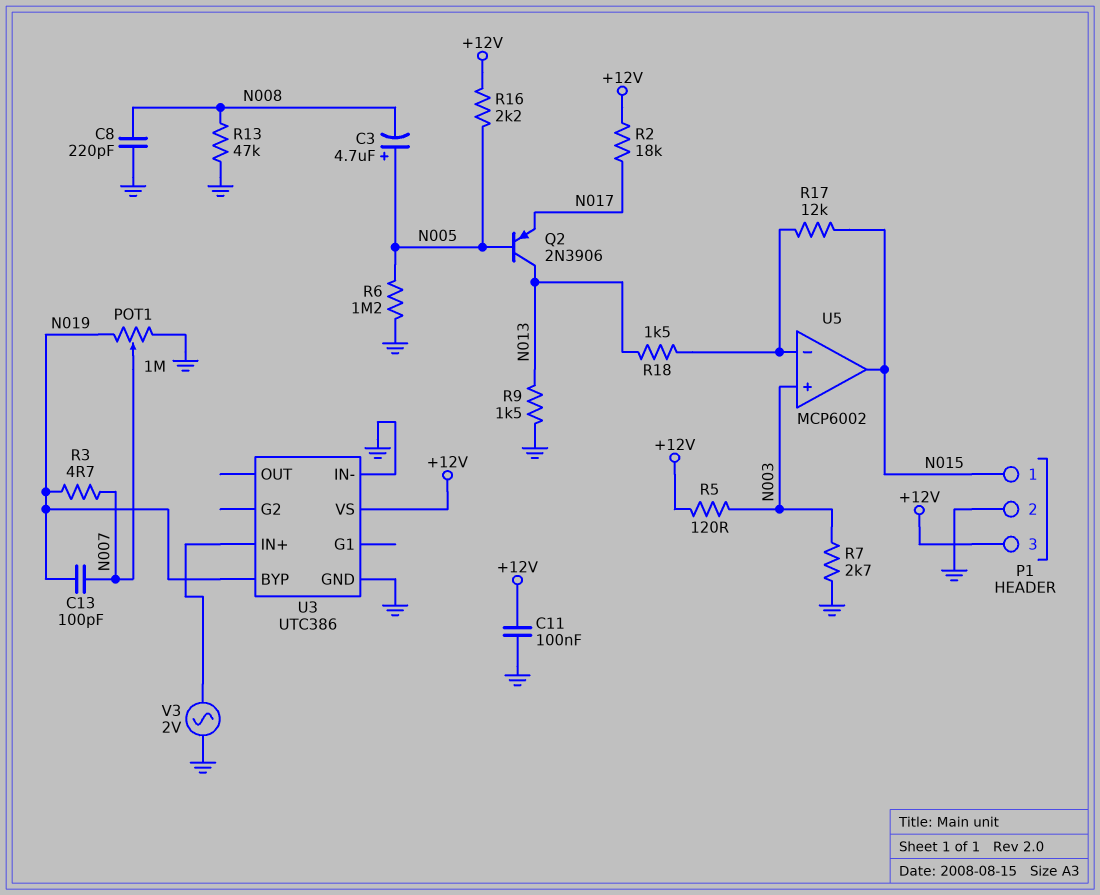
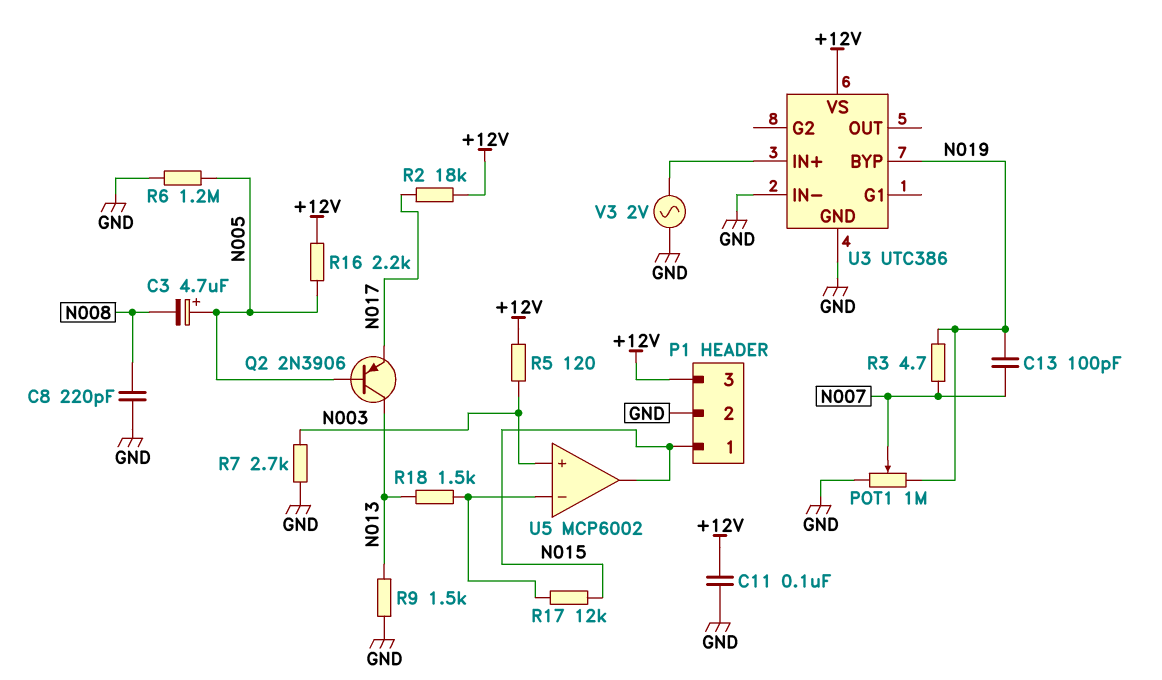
R13: 47k (GND, N008) -> none

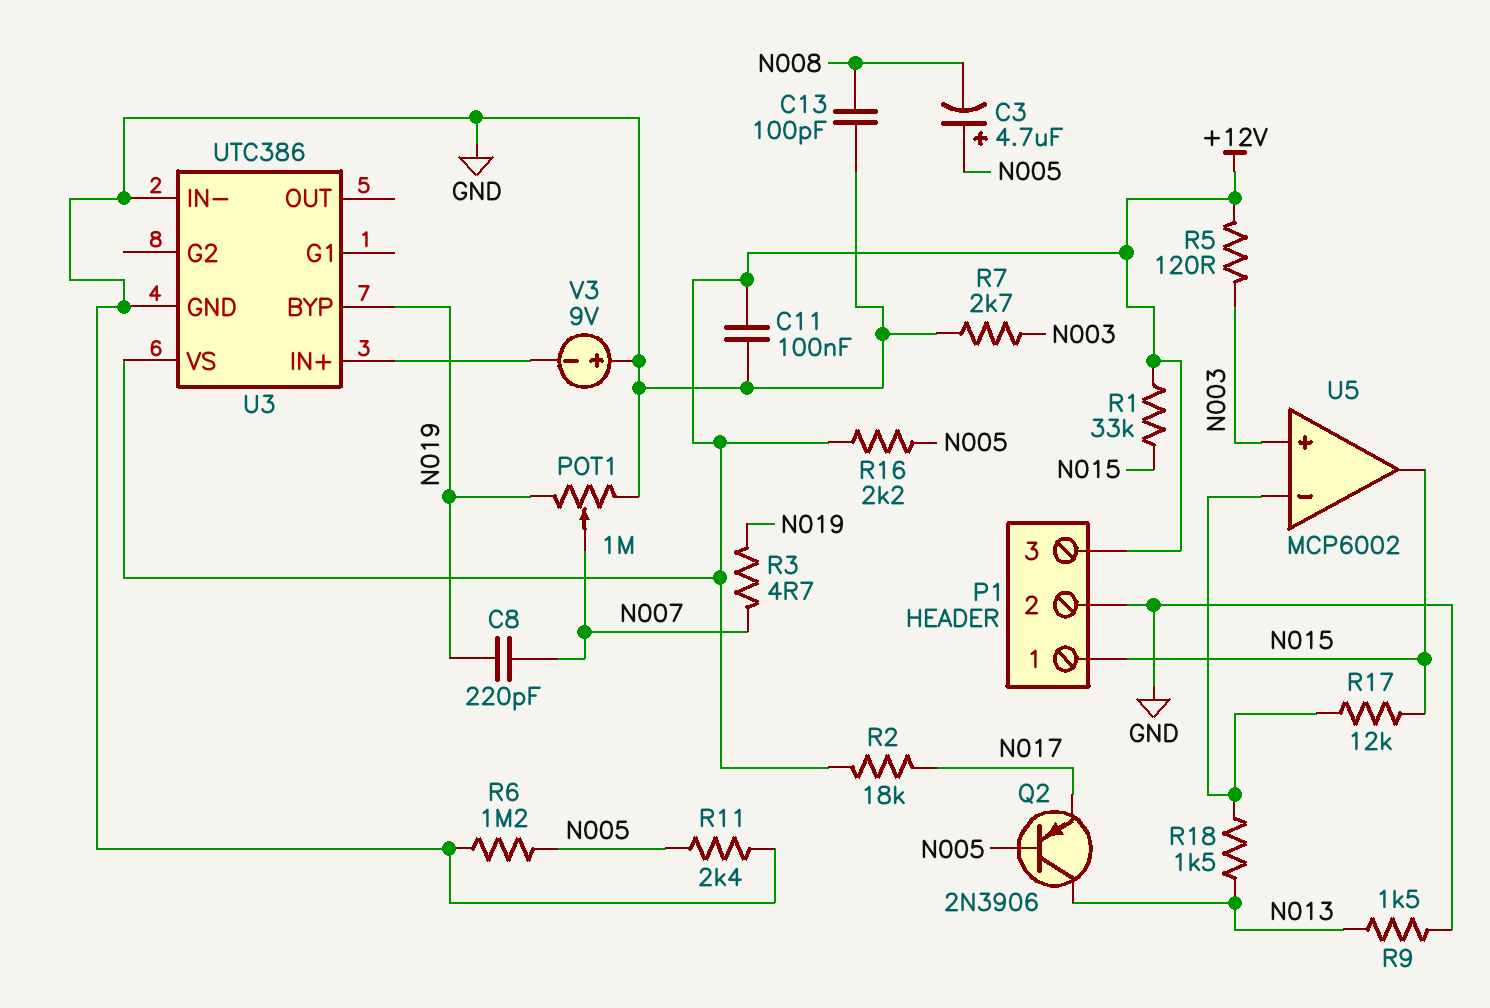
C8: 220pF (GND, N008) -> 220pF (N007, N019)
C13: 100pF (N007, N019) -> 100pF (GND, N008)
R1: none -> 33k (+12V, N015)
R11: none -> 2.4k (GND, N005)
V3: AC 2V (GND, U3/IN+) -> 9V (plus GND, minus U3/IN+)

